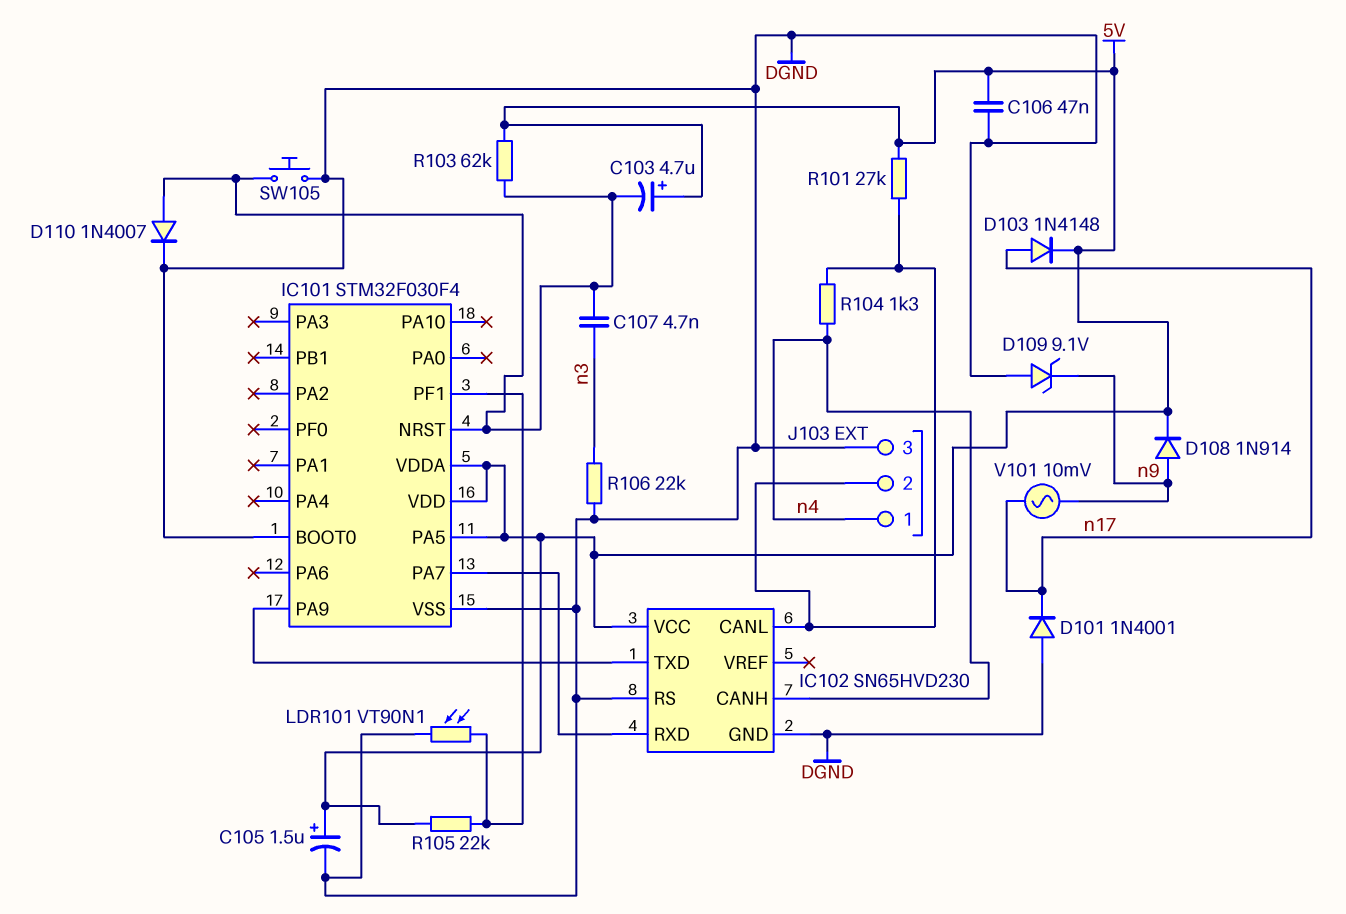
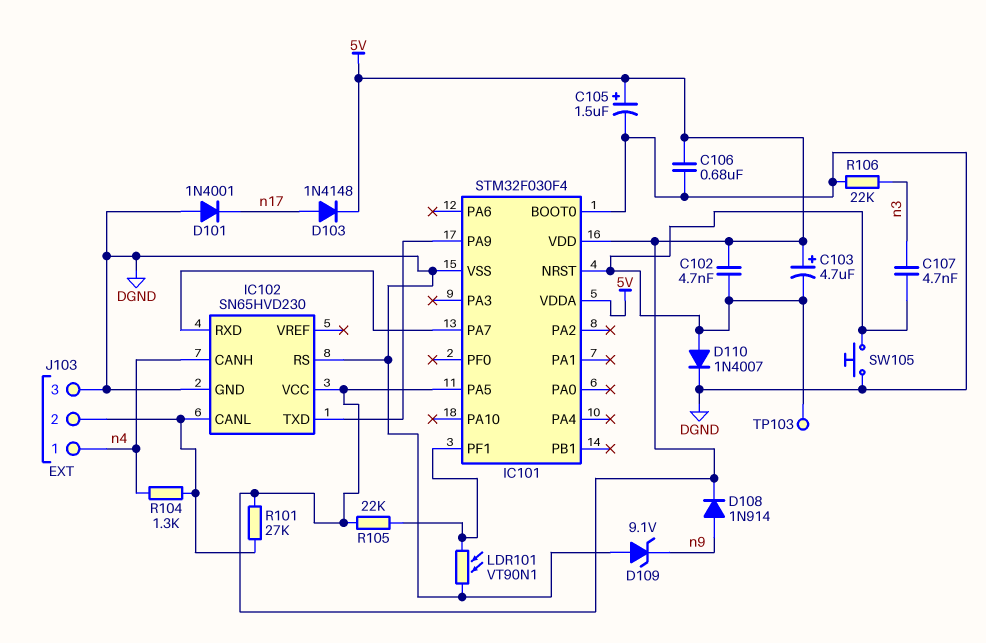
C102: none -> 4.7nF (5V, IC101/NRST)
C106: 47nF (5V, DGND) -> 680nF (5V, DGND)
R103: 62k (5V, IC101/NRST) -> none
TP103: none -> test point (IC101/NRST)
V101: AC 10mV (n9, n17) -> none

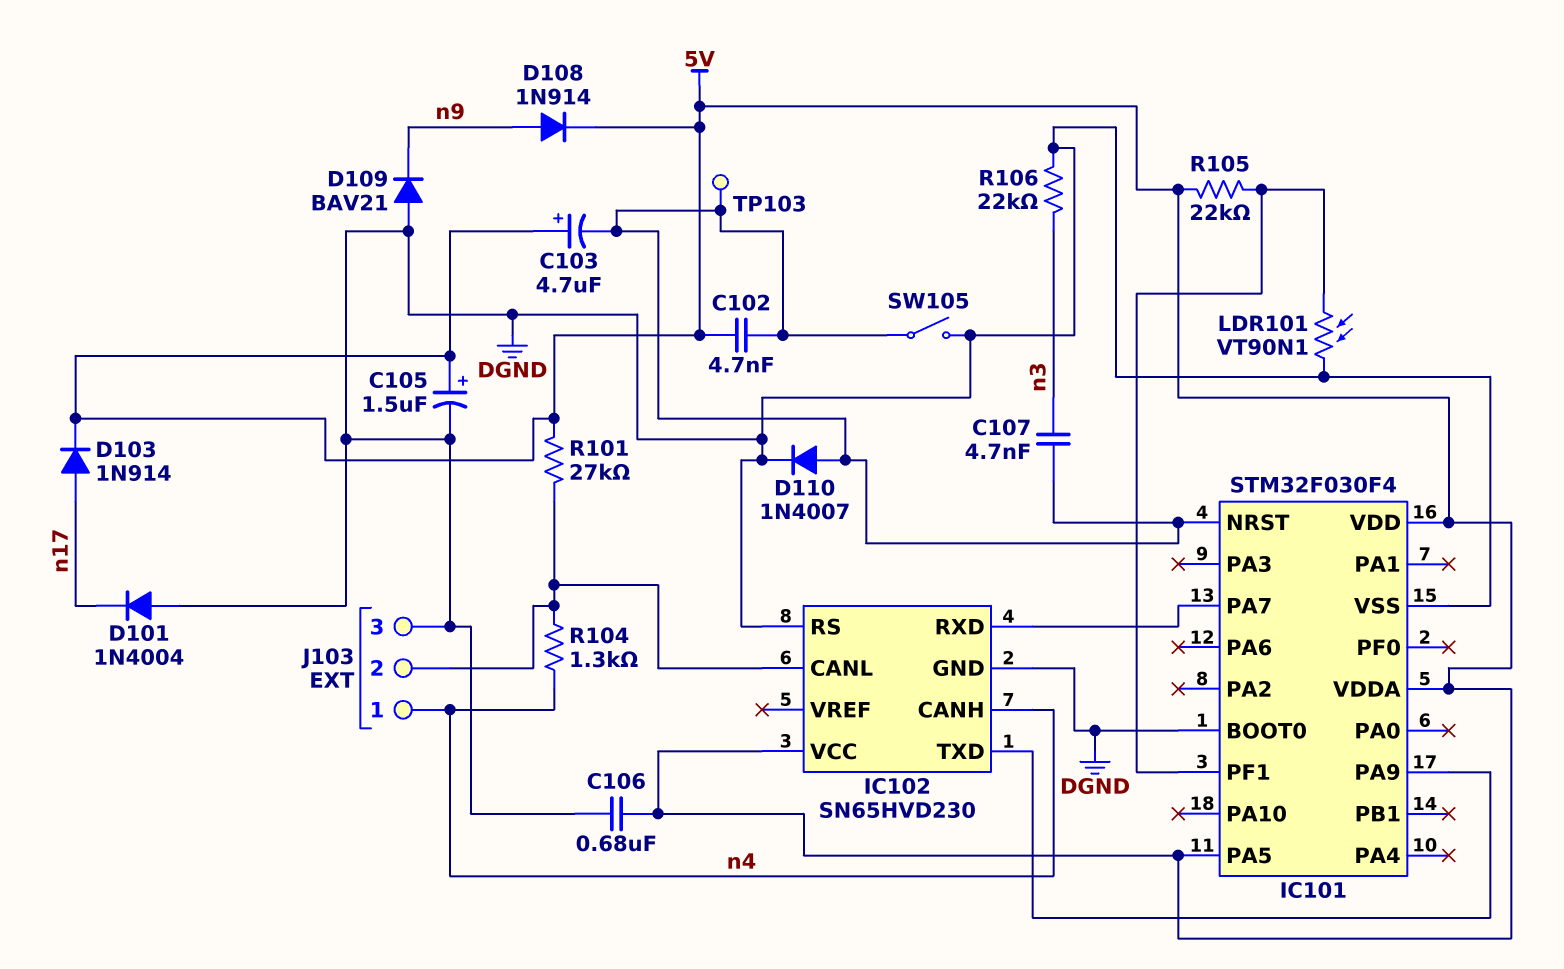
D101: diode 1N4001 (A DGND, K n17) -> diode 1N4004 (A DGND, K n17)
D103: diode 1N4148 (A n17, K 5V) -> diode 1N914 (A n17, K 5V)
D109: zener 9.1V (A DGND, K n9) -> diode BAV21 (A DGND, K n9)
SW105: button (DGND, IC101/NRST) -> switch (DGND, IC101/NRST)

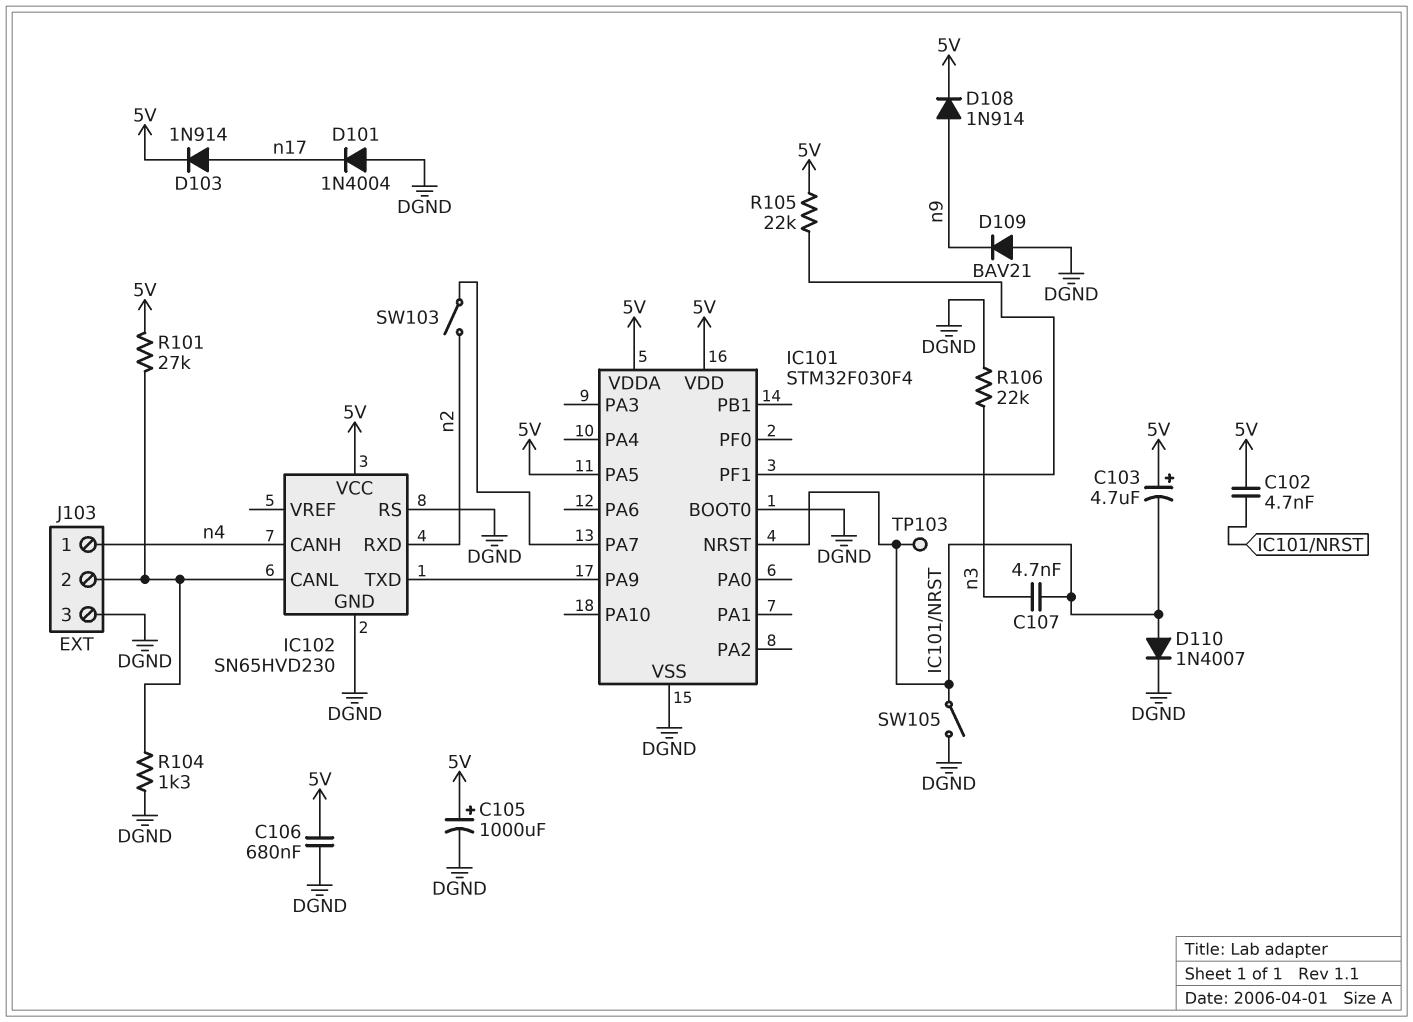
C105: 1.5uF (plus 5V, minus DGND) -> 1000uF (plus 5V, minus DGND)
IC102 pin RXD: IC101/PA7 -> n2
LDR101: VT90N1 (DGND, IC101/PF1) -> none
R104: 1.3k (IC102/CANL, n4) -> 1.3k (DGND, IC102/CANL)
SW103: none -> switch (IC101/PA7, n2)

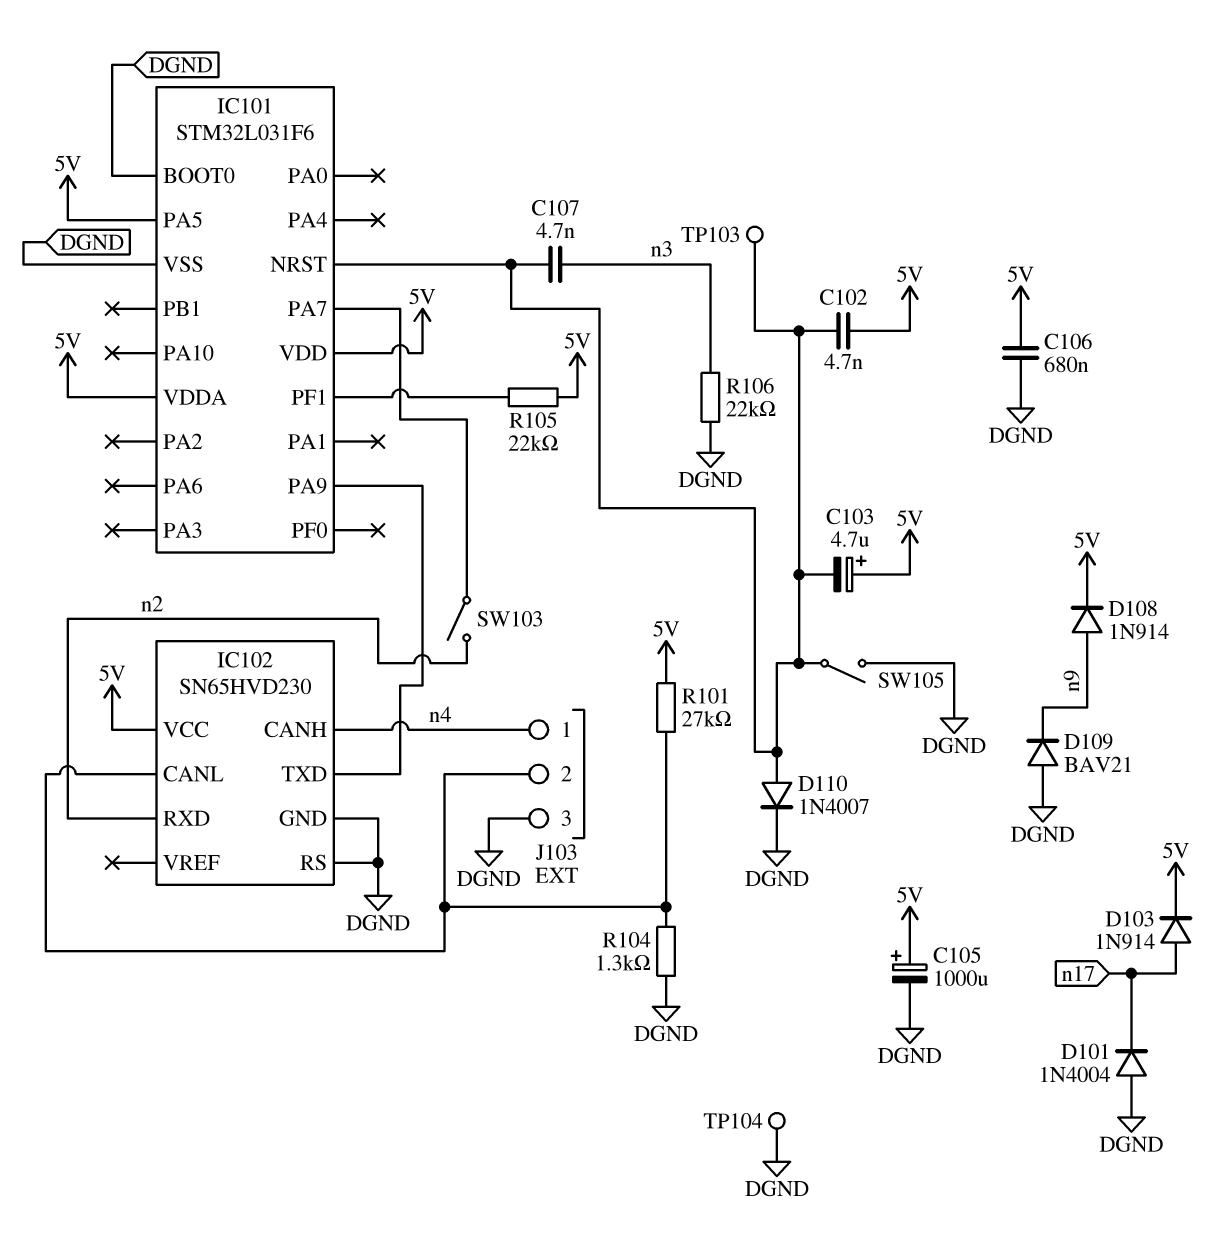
IC101: STM32F030F4 -> STM32L031F6
TP104: none -> test point (DGND)

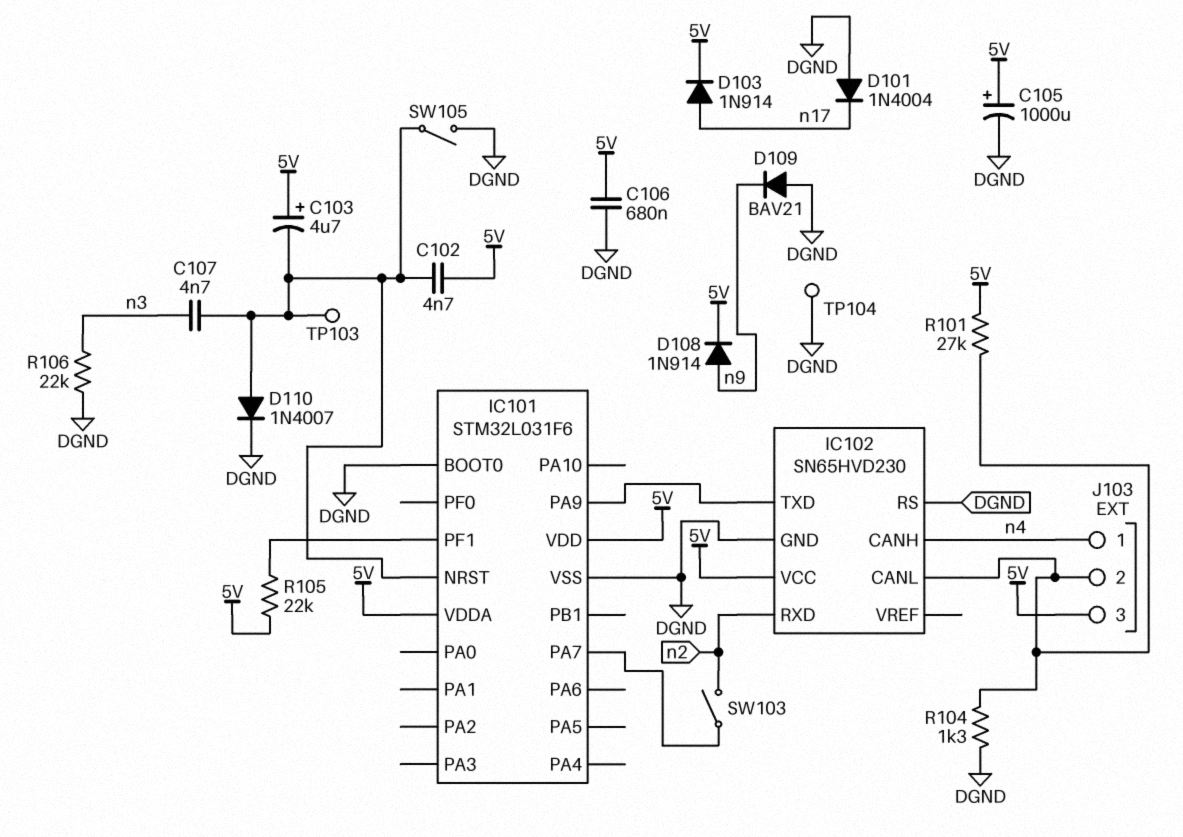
IC101 pin PA5: 5V -> none
J103 pin 3: DGND -> 5V

